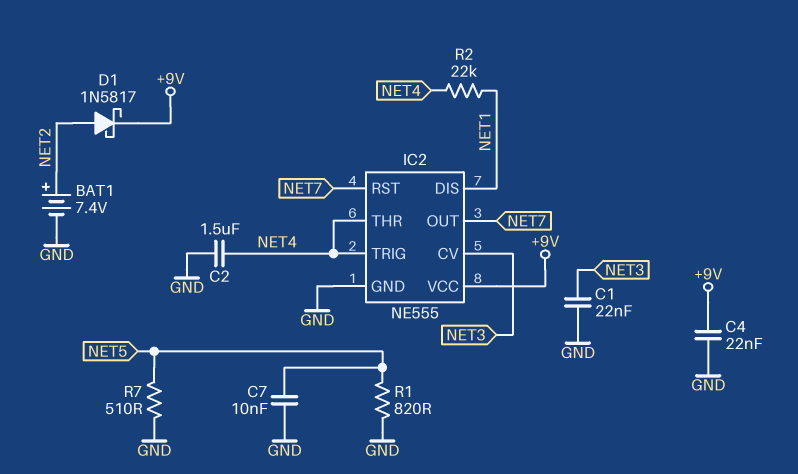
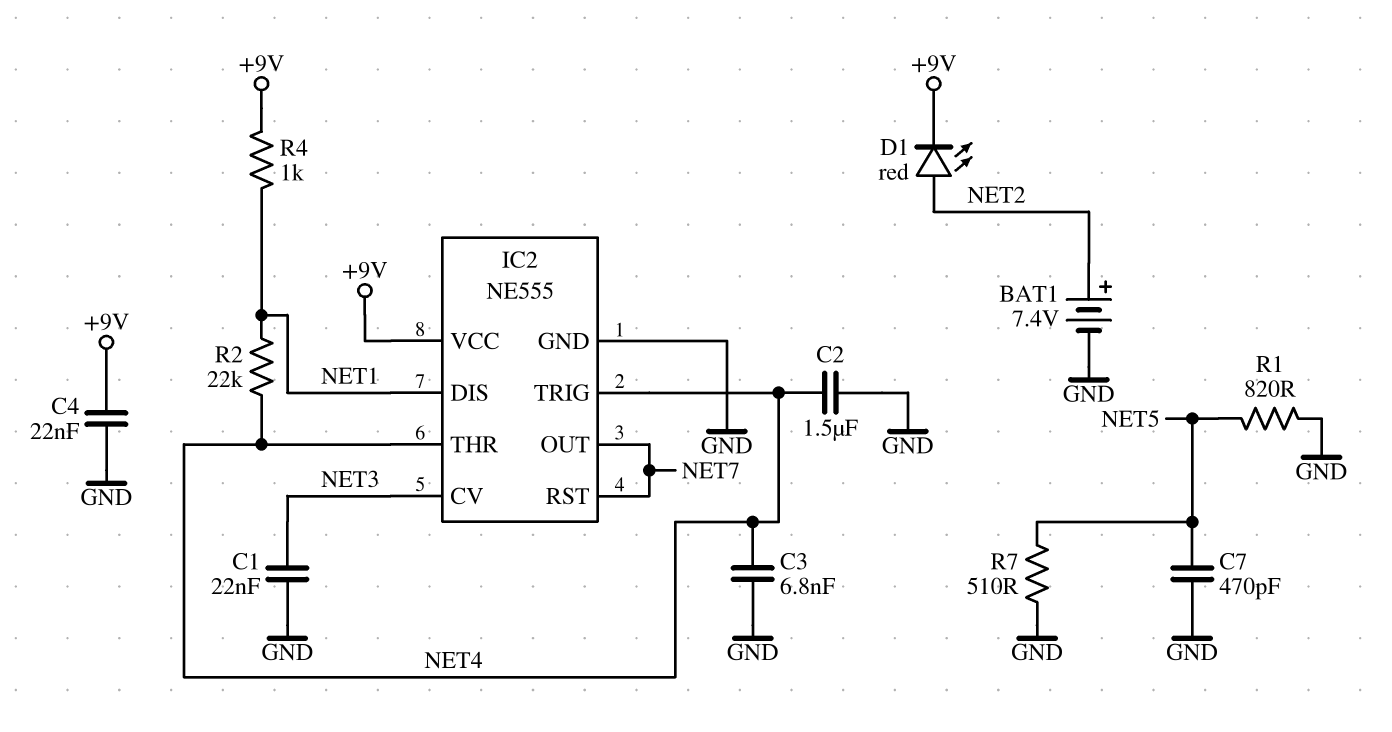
C3: none -> 6.8nF (GND, NET4)
C7: 10nF (GND, NET5) -> 470pF (GND, NET5)
D1: schottky 1N5817 (A NET2, K +9V) -> LED red (A NET2, K +9V)
R4: none -> 1k (+9V, NET1)

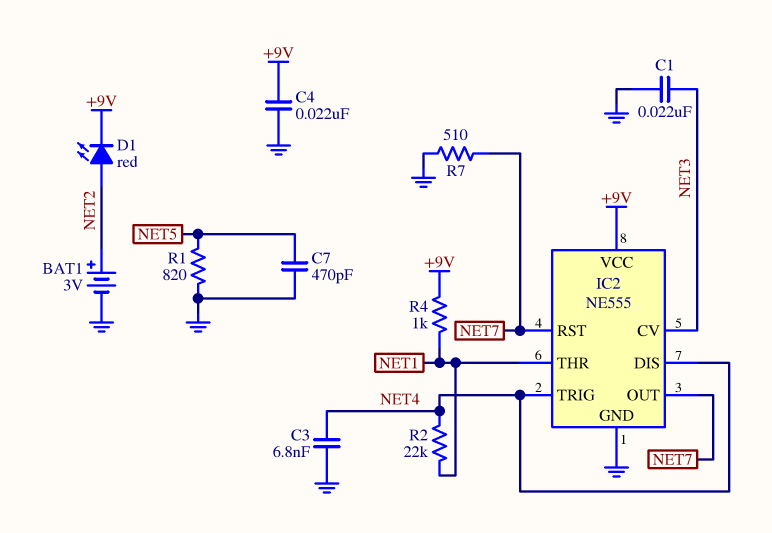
BAT1: 7.4V (plus NET2, minus GND) -> 3V (plus NET2, minus GND)
C2: 1.5uF (GND, NET4) -> none
IC2 pin DIS: NET1 -> NET4
IC2 pin THR: NET4 -> NET1
R7: 510 (GND, NET5) -> 510 (GND, NET7)

